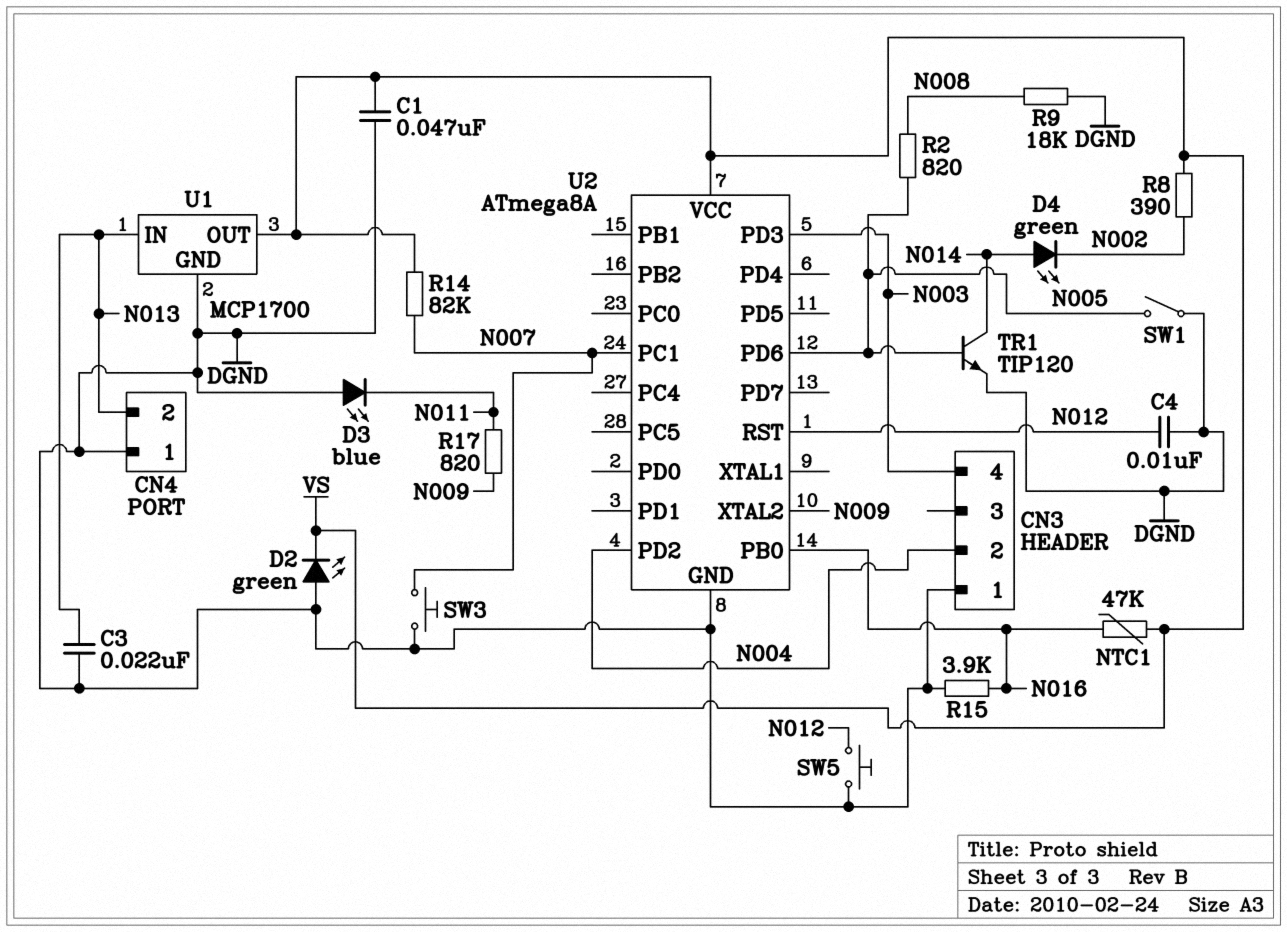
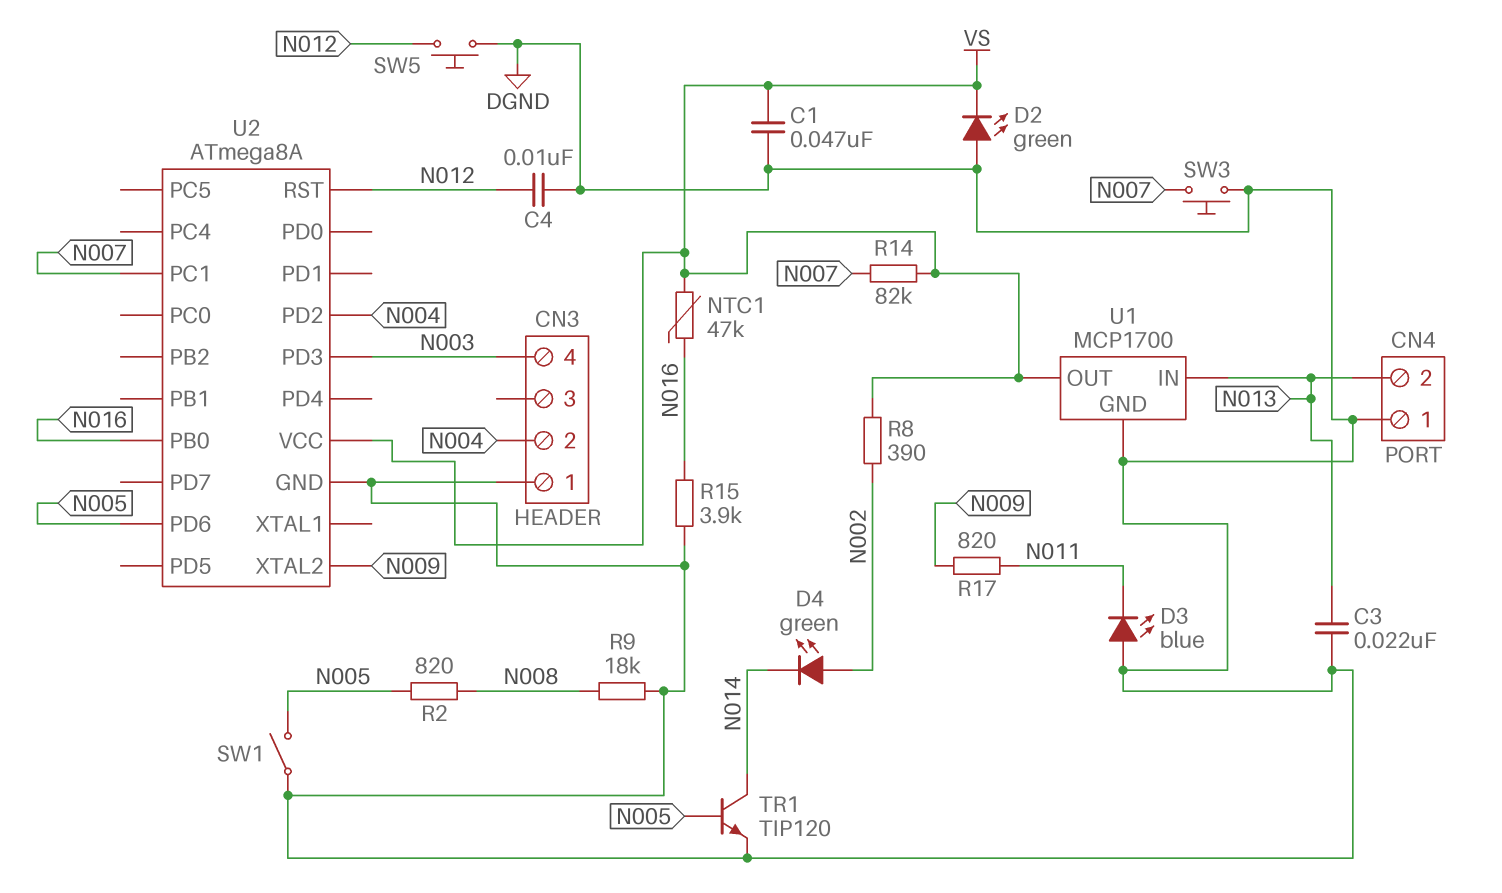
D4: LED green (A N014, K N002) -> LED green (A N002, K N014)

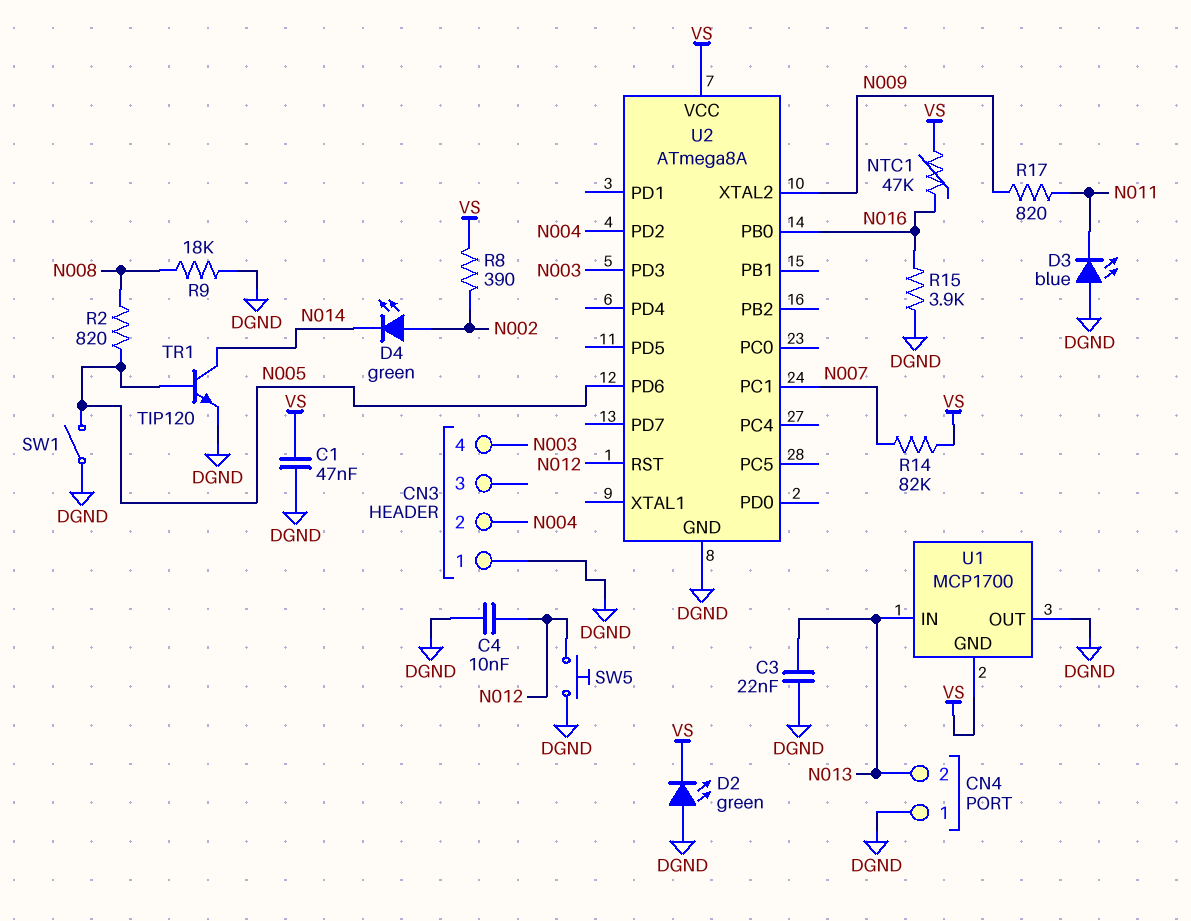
SW3: button (DGND, N007) -> none
U1 pin GND: DGND -> VS
U1 pin OUT: VS -> DGND

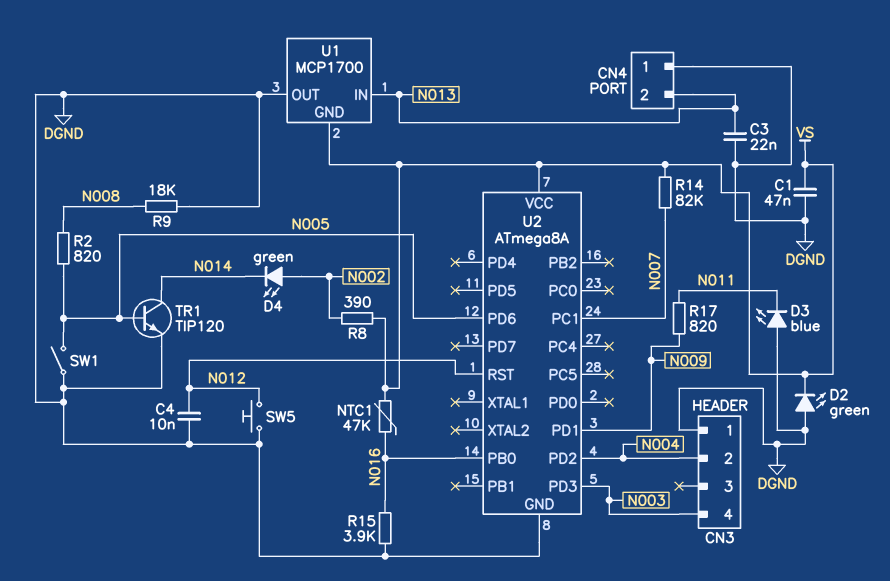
U2 pin PD1: none -> N009
U2 pin XTAL2: N009 -> none

